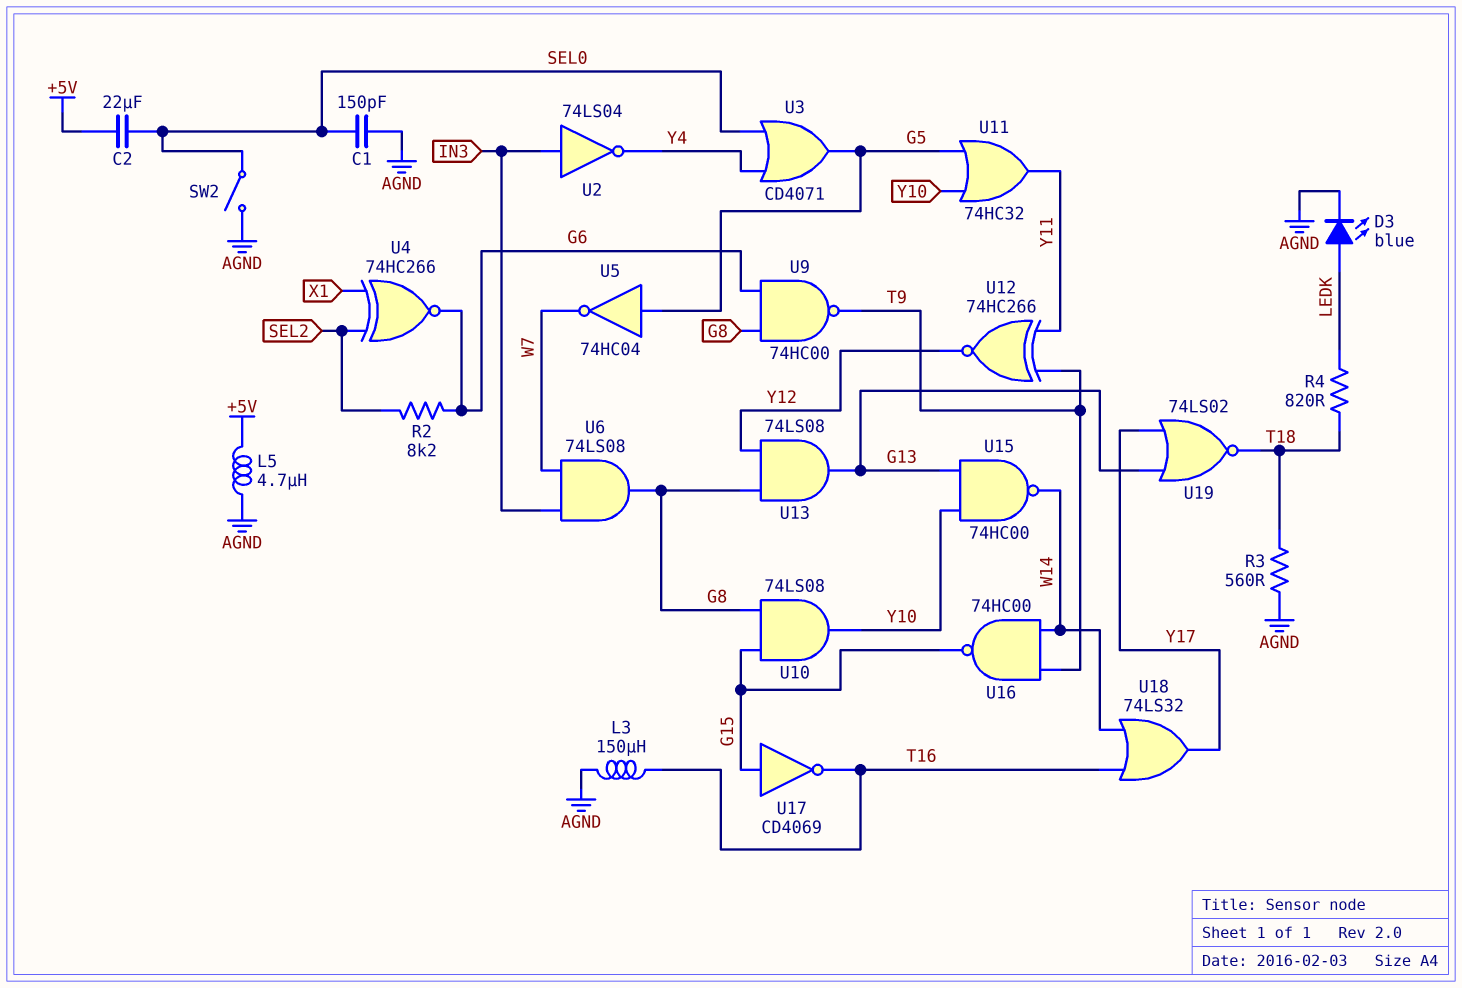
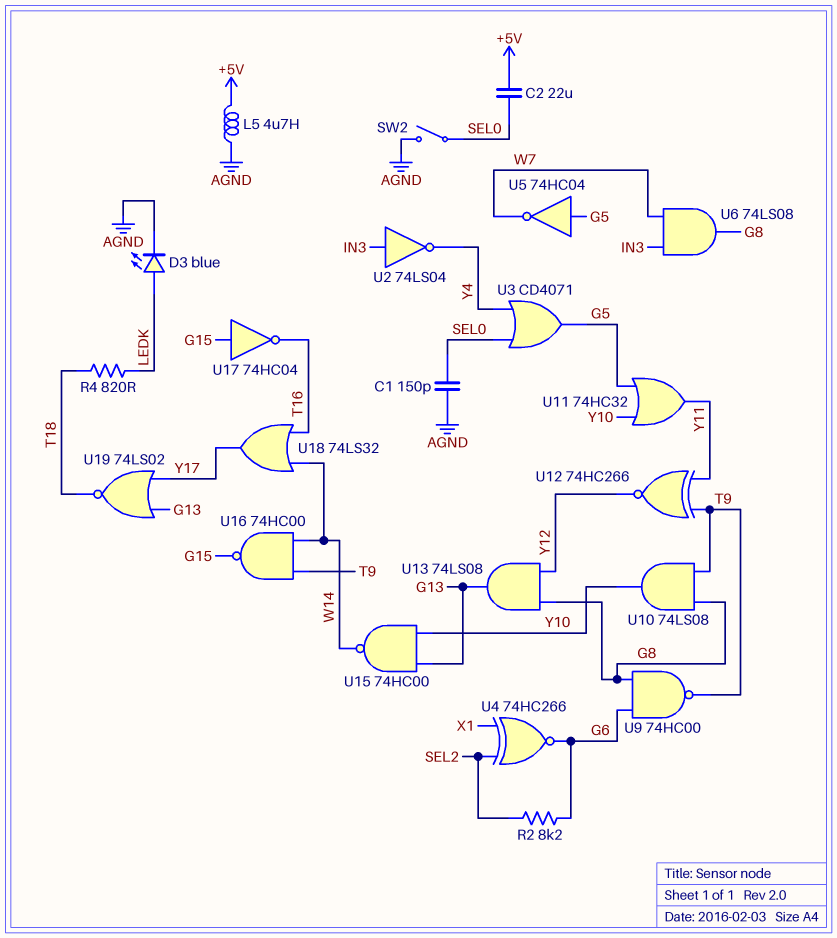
L3: 150uH (AGND, T16) -> none
R3: 560 (AGND, T18) -> none
U10: AND 74LS08 (in G8, in G15, out Y10) -> AND 74LS08 (in G8, in T9, out Y10)
U17: NOT CD4069 (in G15, out T16) -> NOT 74HC04 (in G15, out T16)

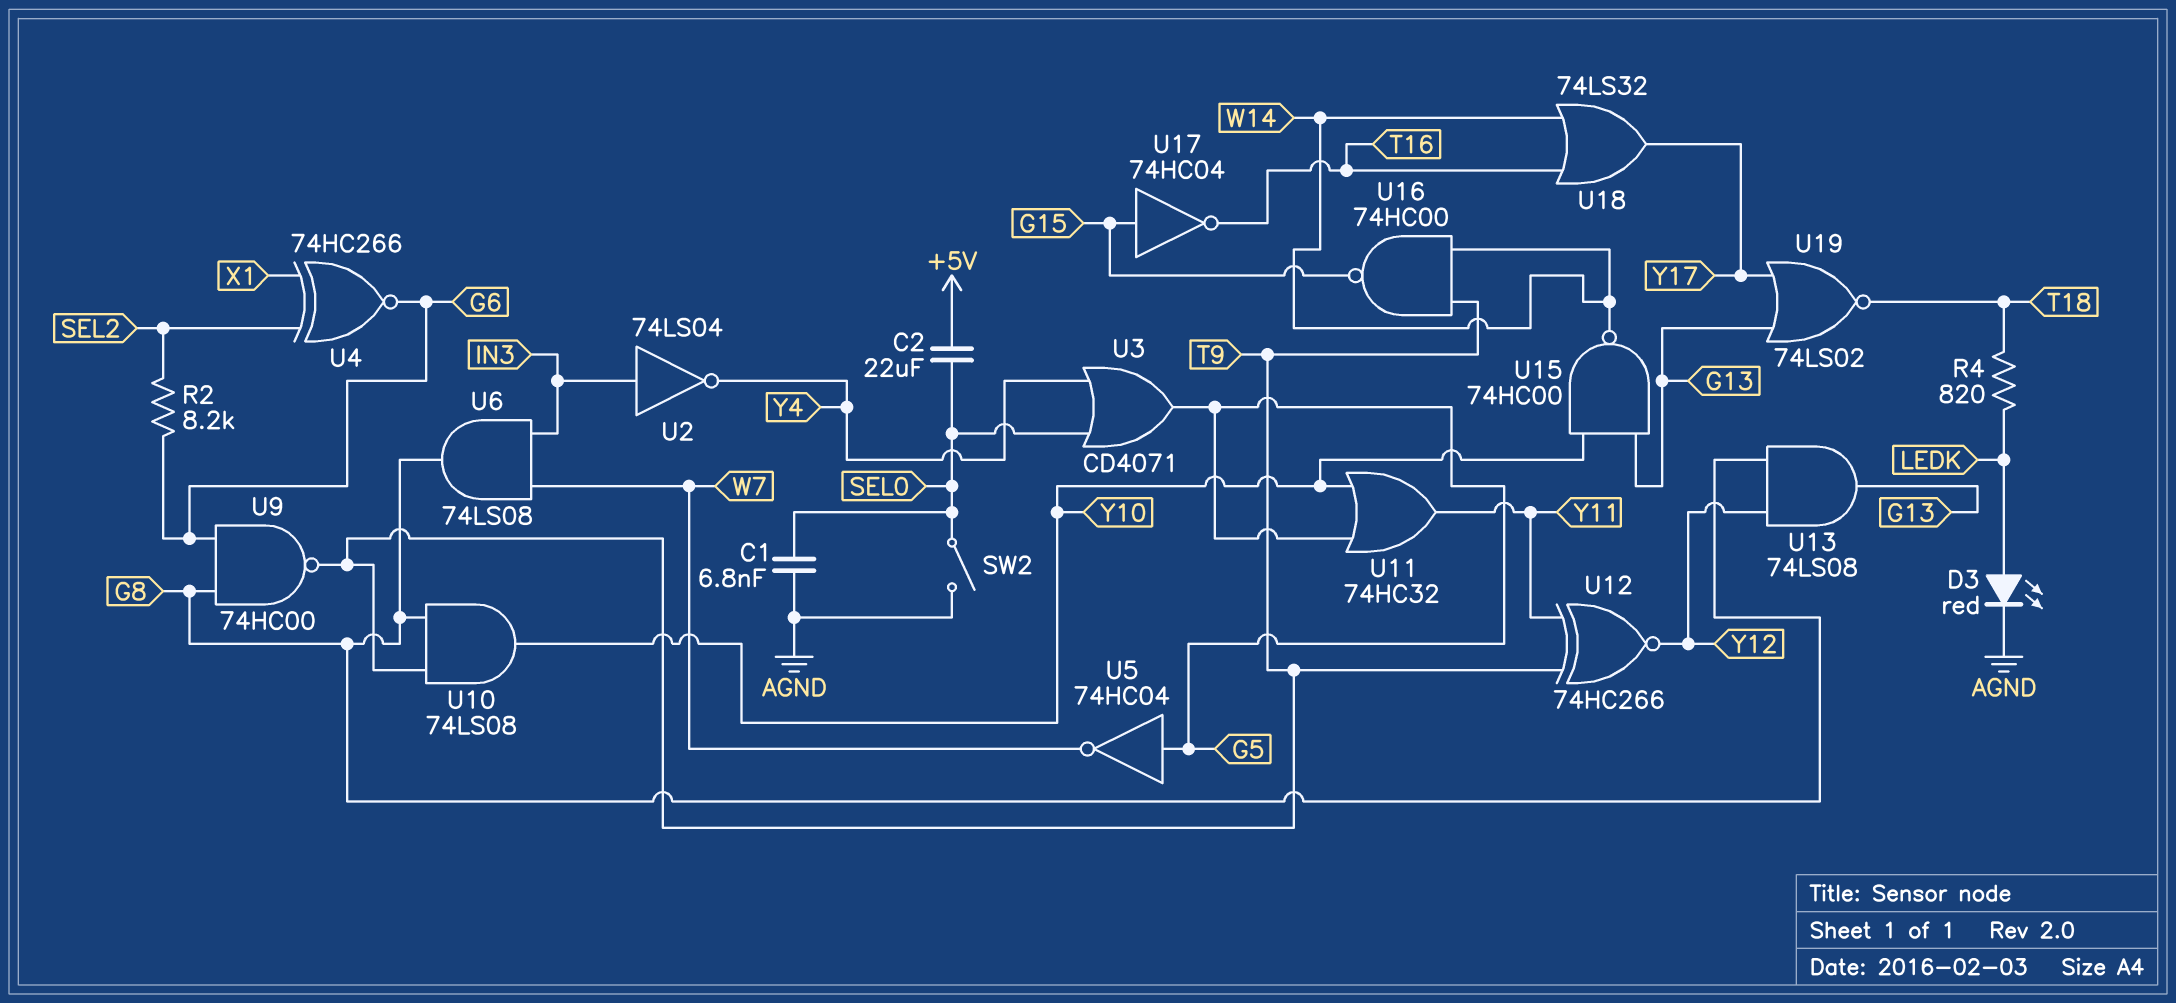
C1: 150pF (AGND, SEL0) -> 6.8nF (AGND, SEL0)
D3: LED blue (A LEDK, K AGND) -> LED red (A LEDK, K AGND)
L5: 4.7uH (+5V, AGND) -> none

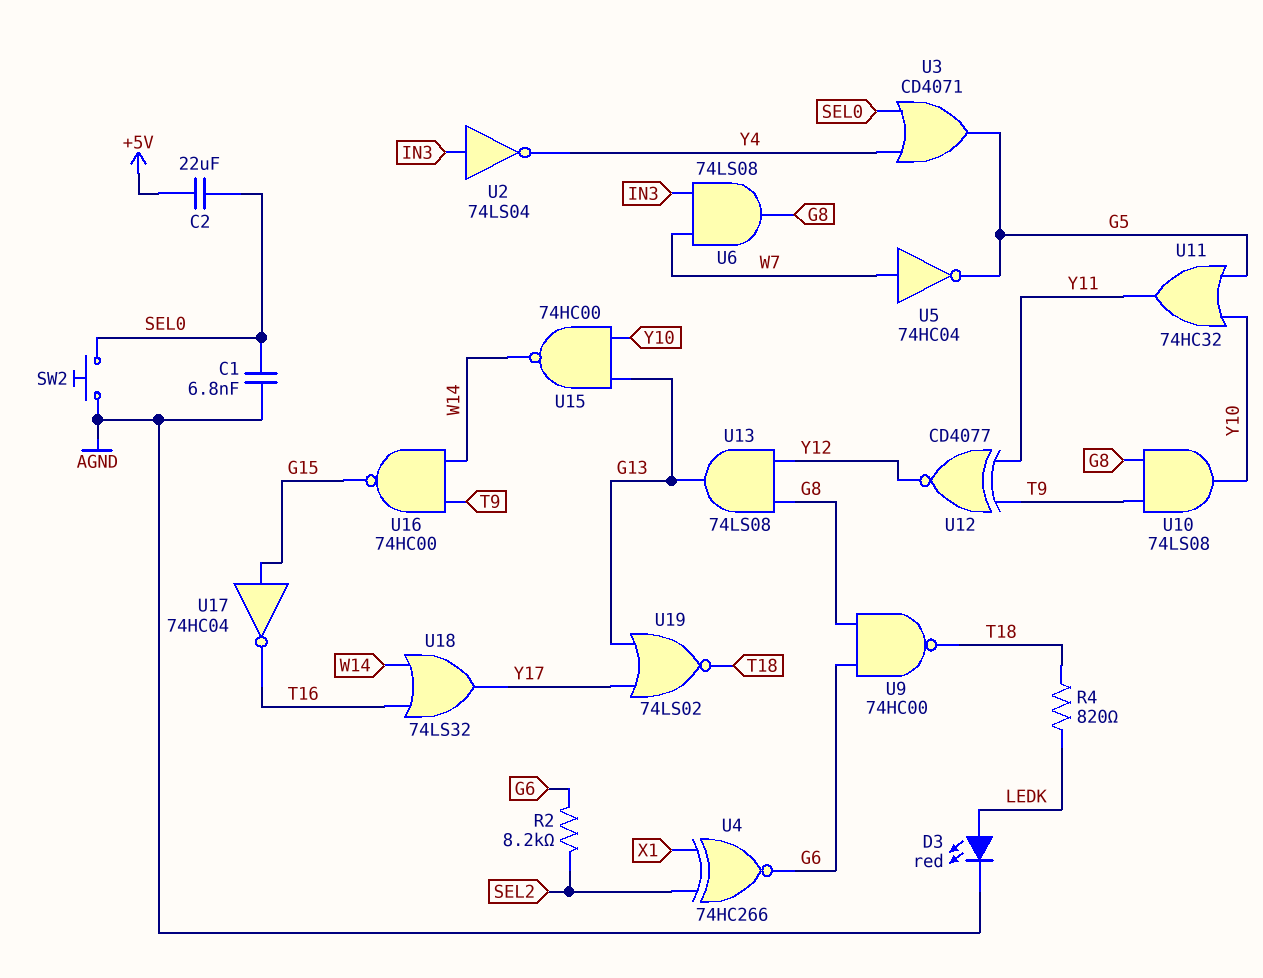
SW2: switch (AGND, SEL0) -> button (AGND, SEL0)
U5: NOT 74HC04 (in G5, out W7) -> NOT 74HC04 (in W7, out G5)
U9: NAND 74HC00 (in G6, in G8, out T9) -> NAND 74HC00 (in G6, in G8, out T18)
U12: XNOR 74HC266 (in T9, in Y11, out Y12) -> XNOR CD4077 (in T9, in Y11, out Y12)

